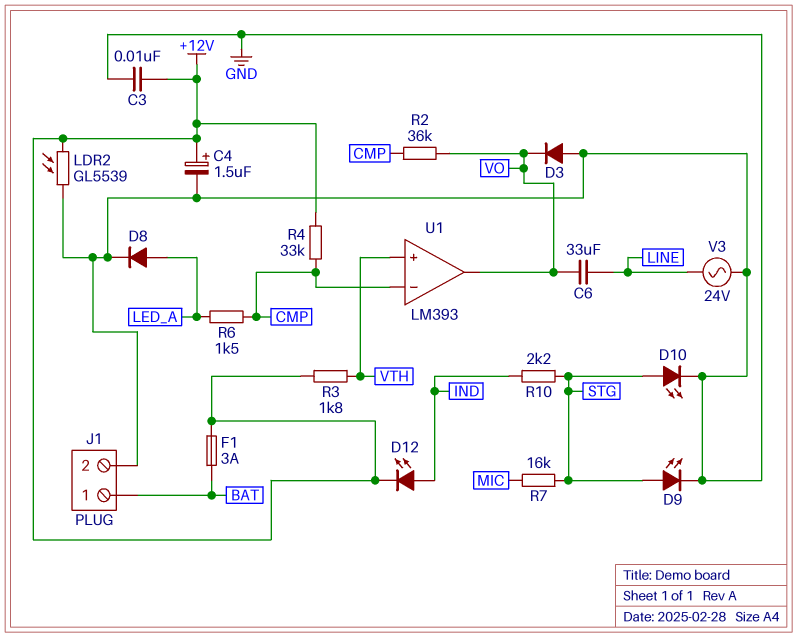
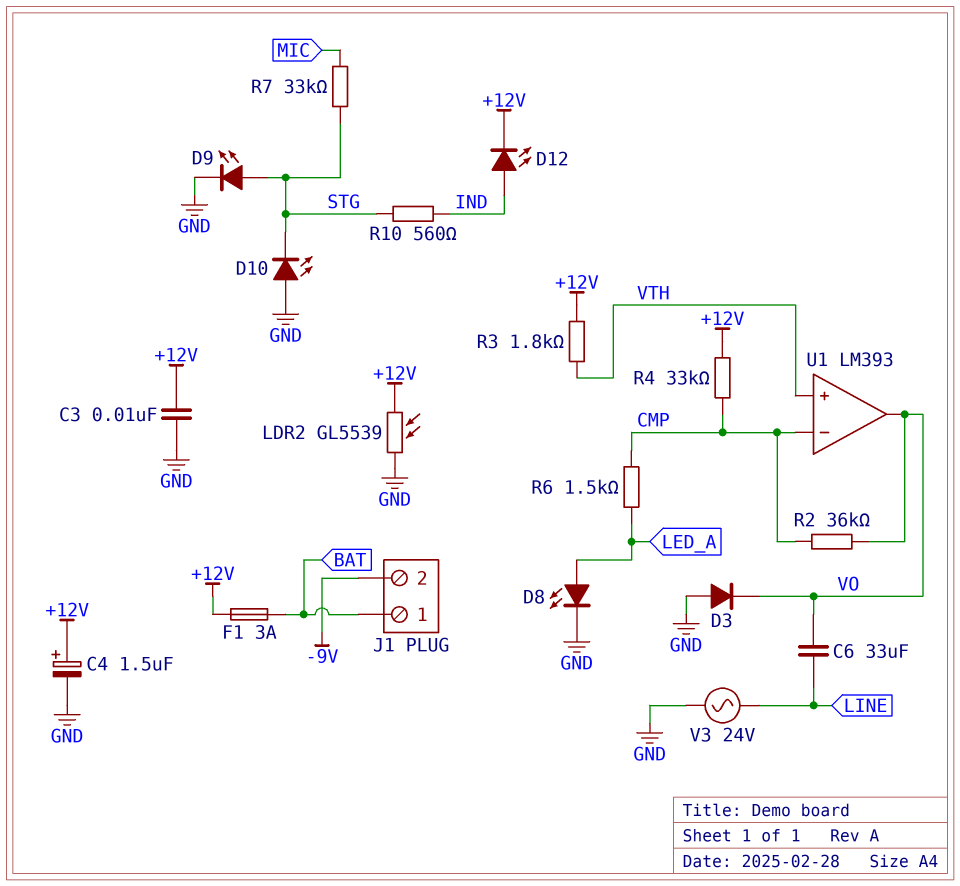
D8: diode (A LED_A, K GND) -> LED (A LED_A, K GND)
D10: LED (A STG, K GND) -> LED (A GND, K STG)
J1 pin 2: GND -> -9V
R7: 16k (MIC, STG) -> 33k (MIC, STG)
R10: 2.2k (IND, STG) -> 560 (IND, STG)

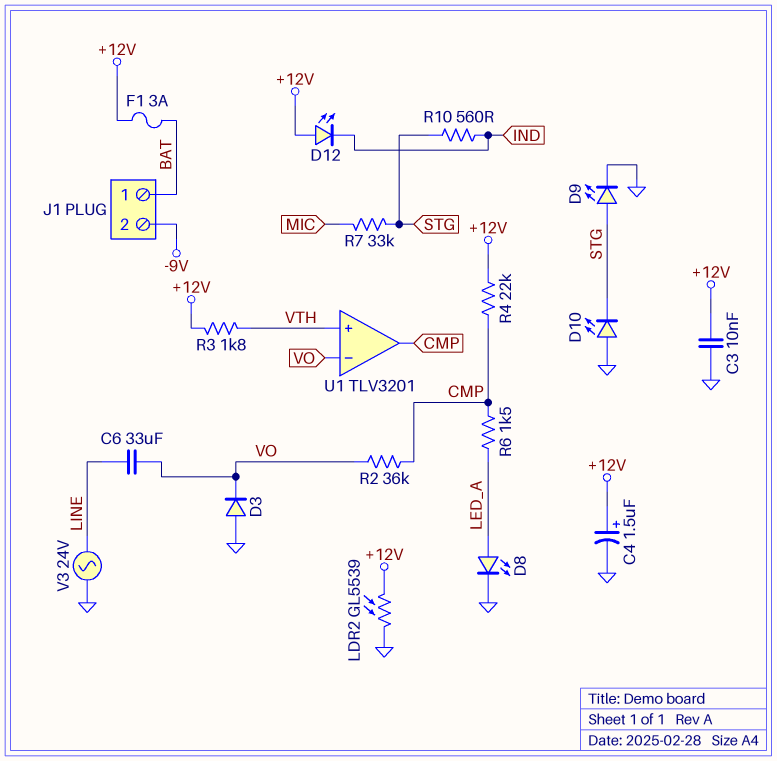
D12: LED (A IND, K +12V) -> LED (A +12V, K IND)
R4: 33k (+12V, CMP) -> 22k (+12V, CMP)
U1: LM393 -> TLV3201
U1 pin in-: CMP -> VO
U1 pin out: VO -> CMP

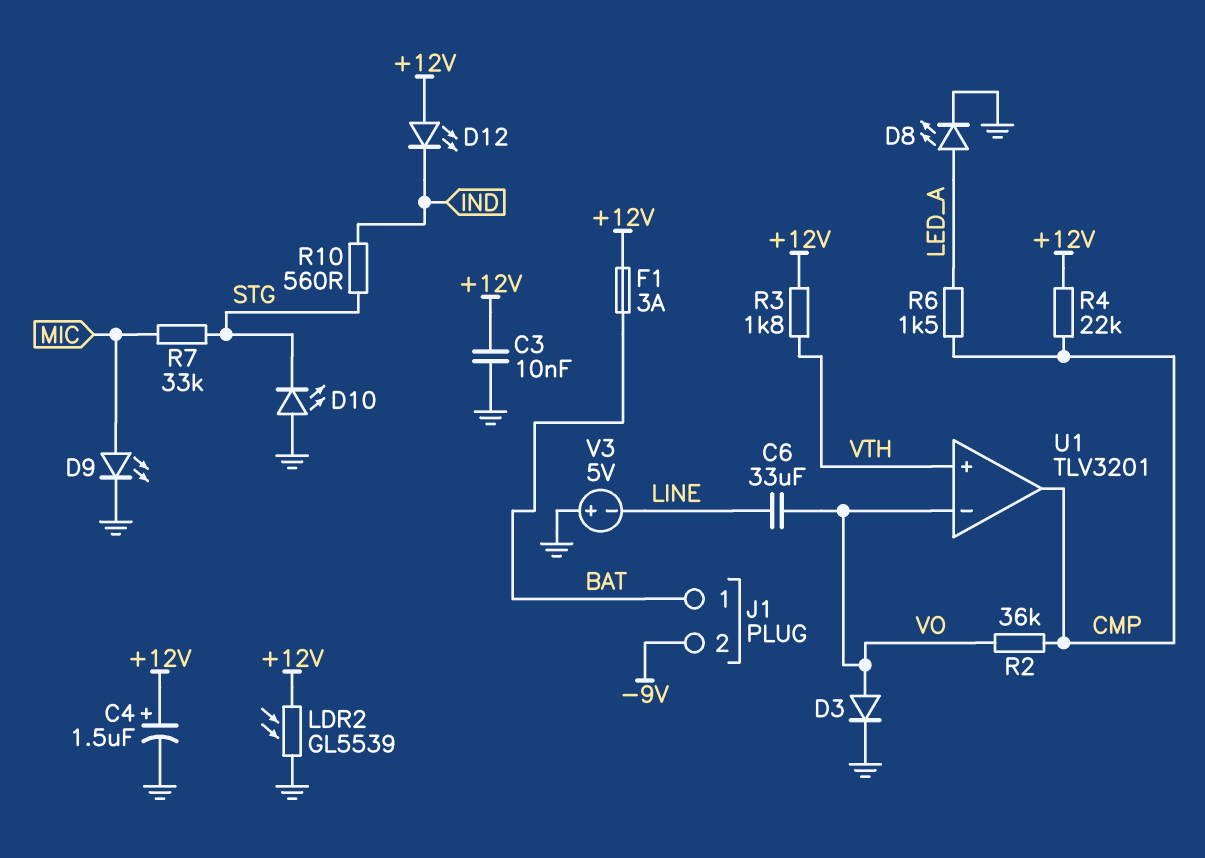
D3: diode (A GND, K VO) -> diode (A VO, K GND)
D9: LED (A STG, K GND) -> LED (A MIC, K GND)
V3: AC 24V (GND, LINE) -> 5V (plus GND, minus LINE)

